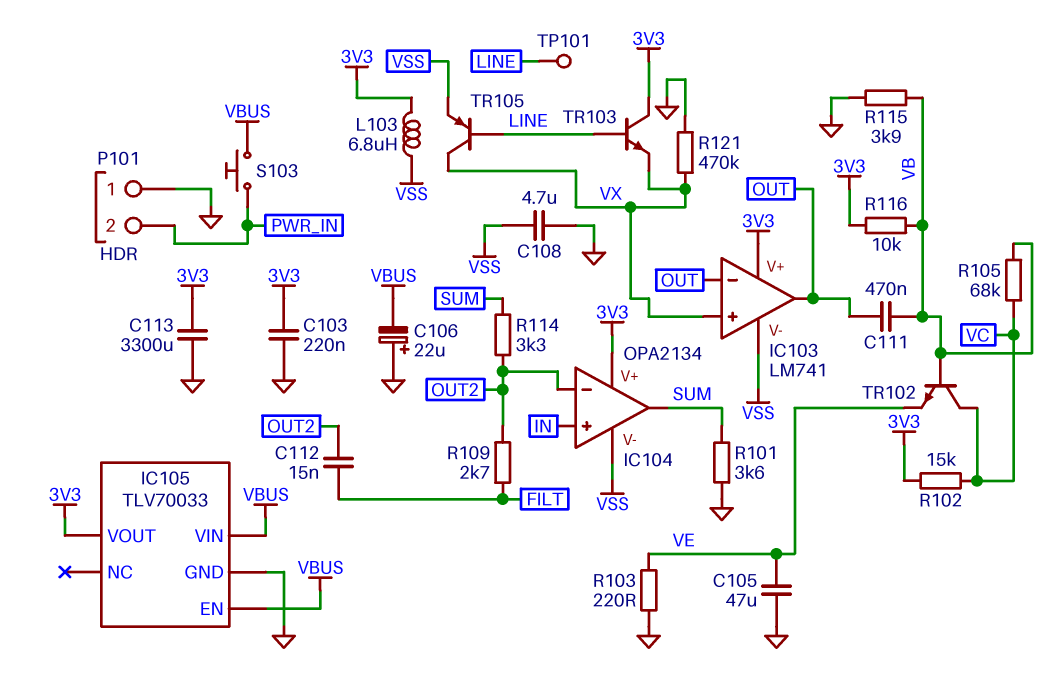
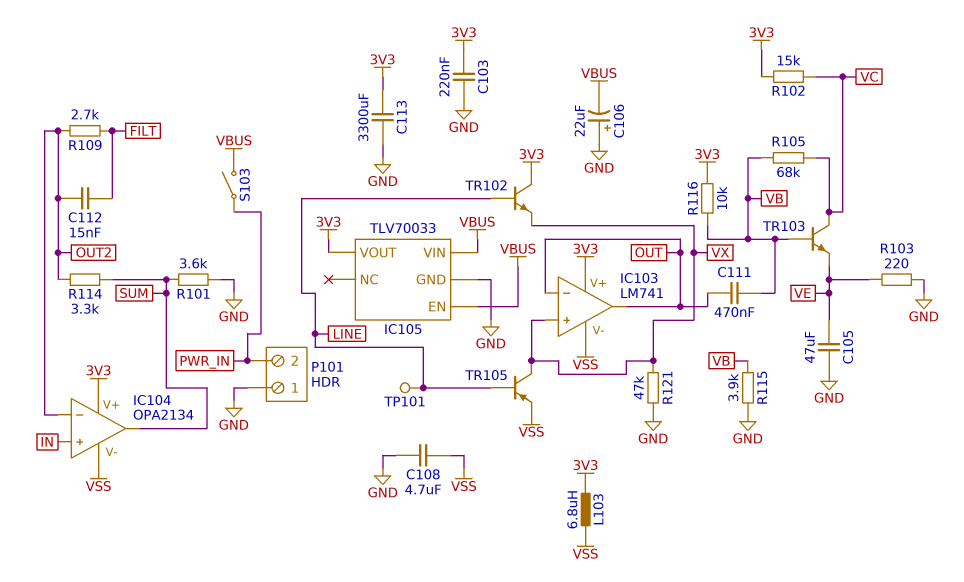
R121: 470k (GND, VX) -> 47k (GND, VX)
S103: button (PWR_IN, VBUS) -> switch (PWR_IN, VBUS)
TR102: NPN (B VB, C VC, E VE) -> NPN (B LINE, C 3V3, E VX)
TR103: NPN (B LINE, C 3V3, E VX) -> NPN (B VB, C VC, E VE)

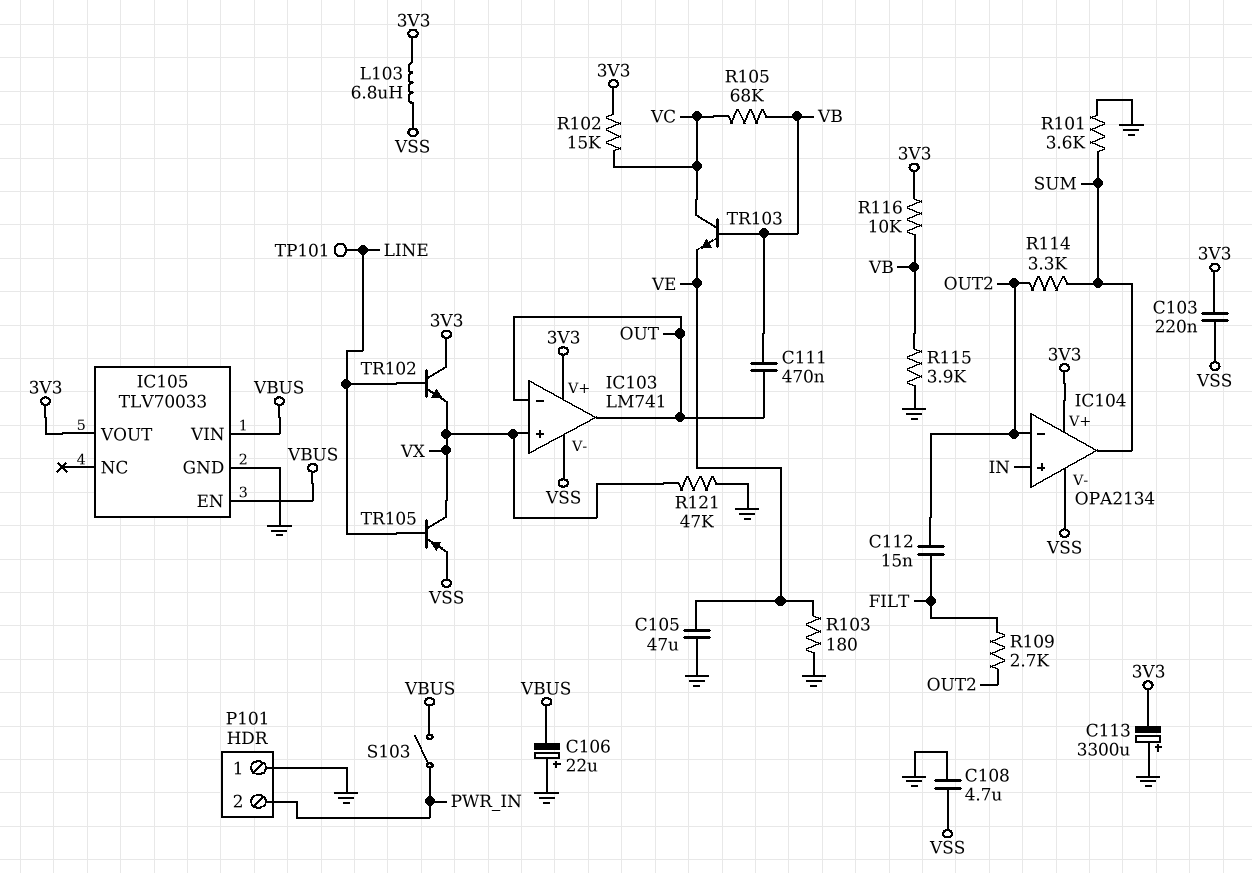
C103: 220nF (3V3, GND) -> 220nF (3V3, VSS)
C113: 3300uF (3V3, GND) -> 3300uF (plus GND, minus 3V3)
R103: 220 (GND, VE) -> 180 (GND, VE)

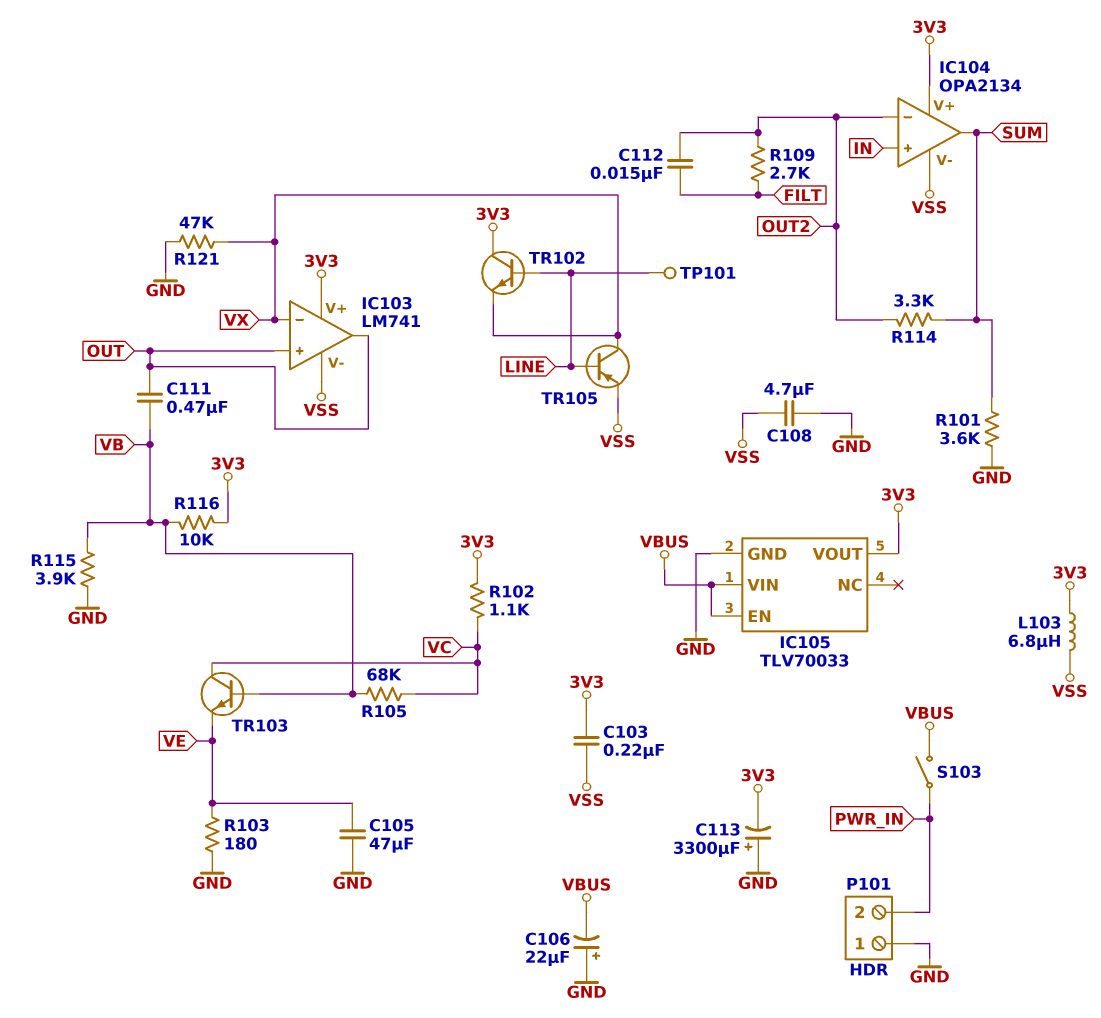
IC103 pin in+: VX -> OUT
IC103 pin in-: OUT -> VX
R102: 15k (3V3, VC) -> 1.1k (3V3, VC)

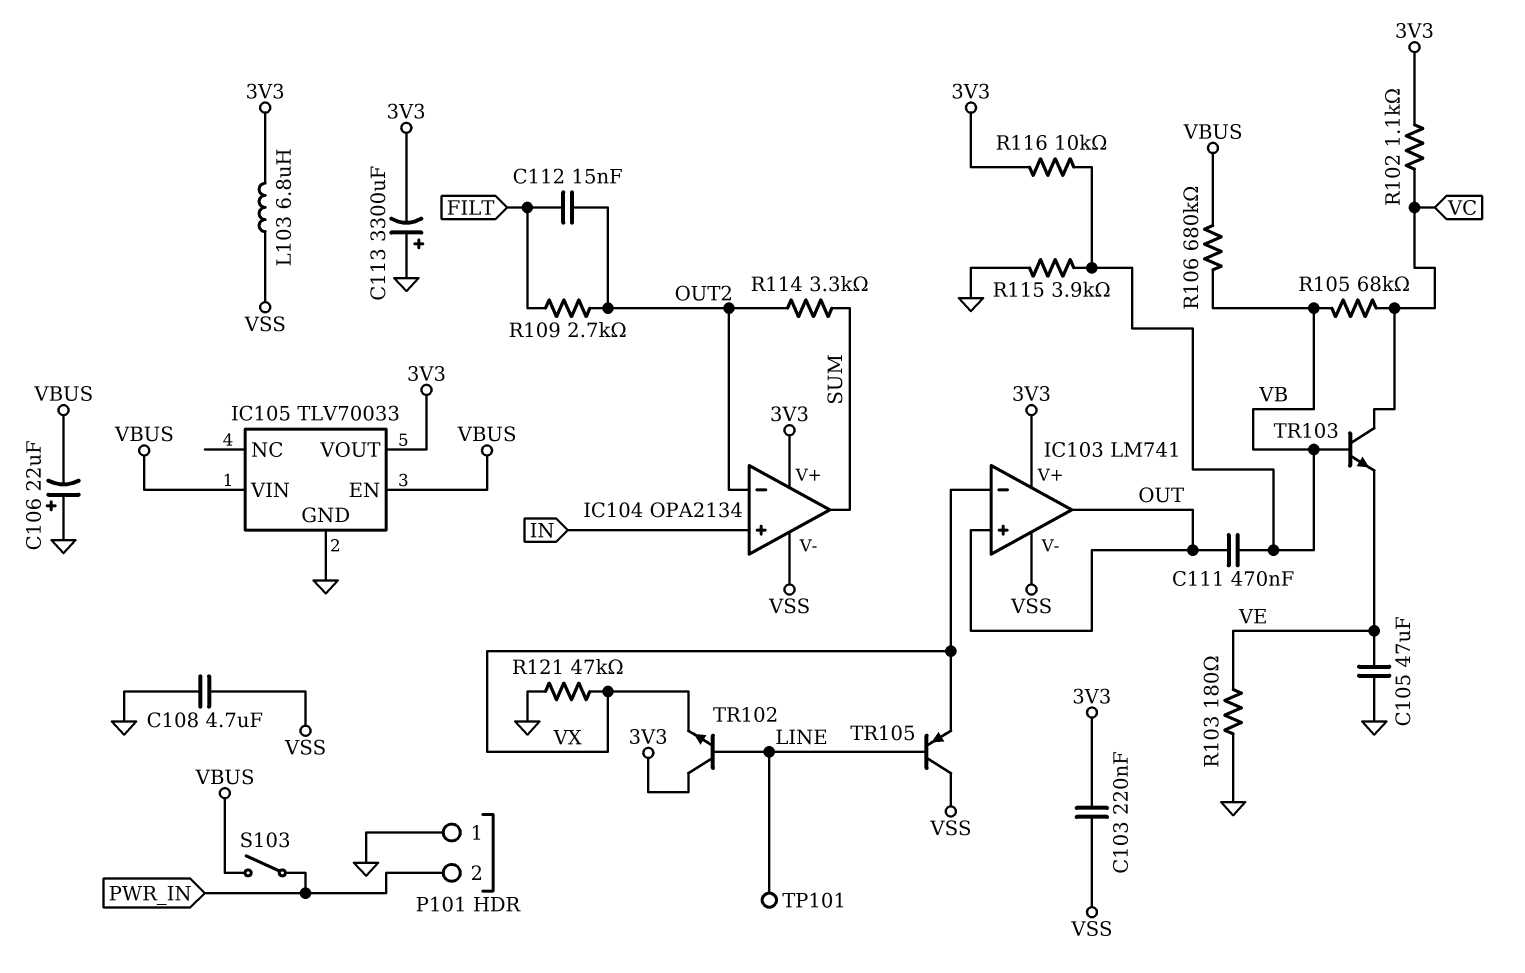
R101: 3.6k (GND, SUM) -> none
R106: none -> 680k (VB, VBUS)
TR105: PNP (B LINE, C VX, E VSS) -> PNP (B LINE, C VSS, E VX)

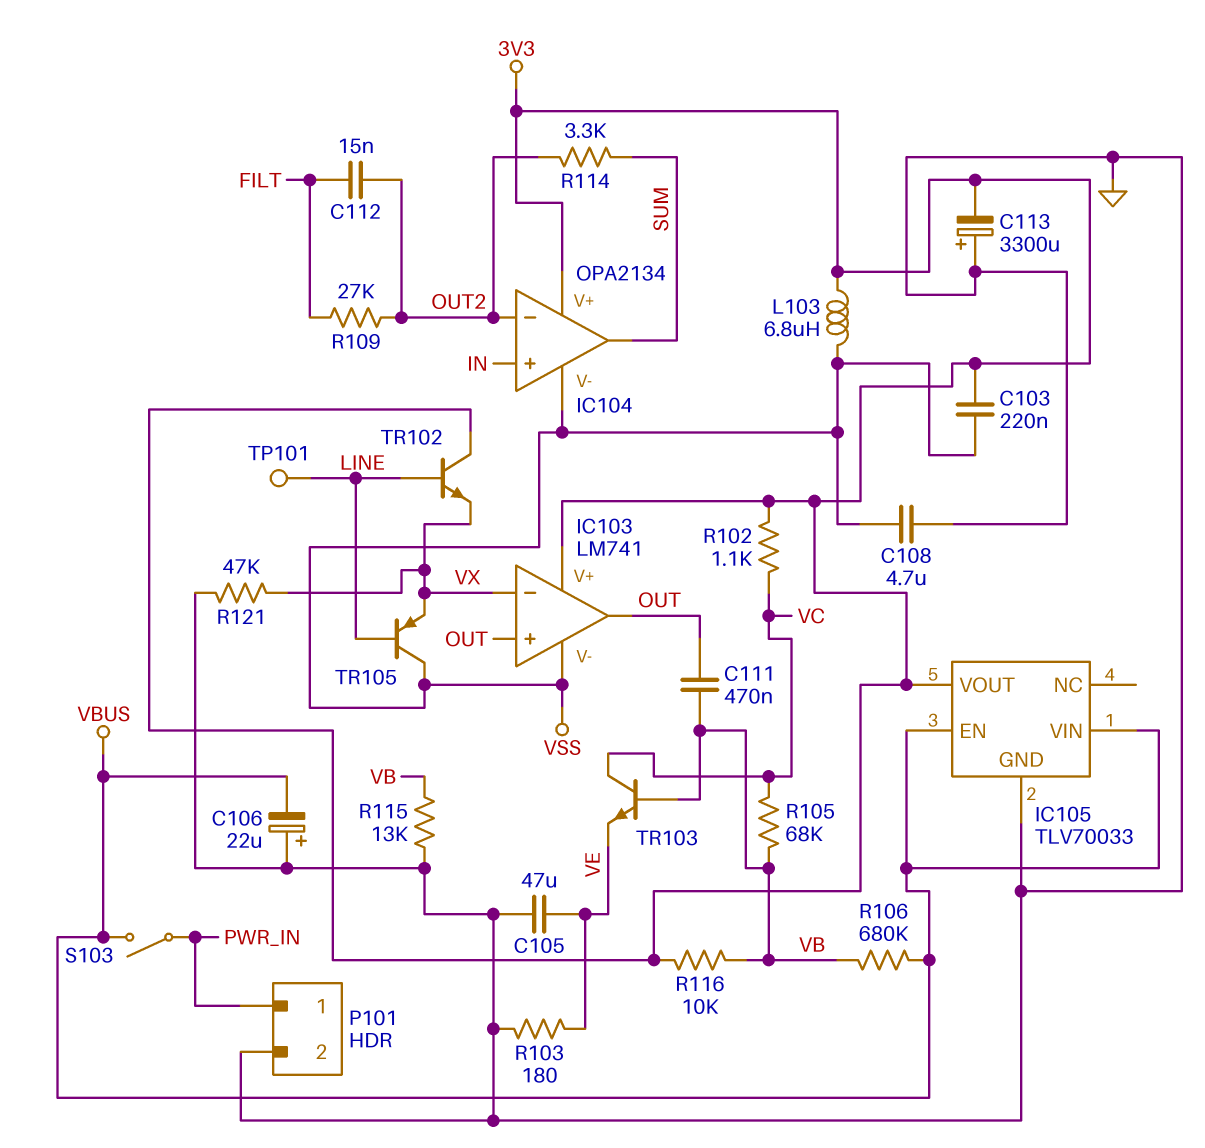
P101 pin 1: GND -> PWR_IN
P101 pin 2: PWR_IN -> GND
R109: 2.7k (FILT, OUT2) -> 27k (FILT, OUT2)
R115: 3.9k (GND, VB) -> 13k (GND, VB)

